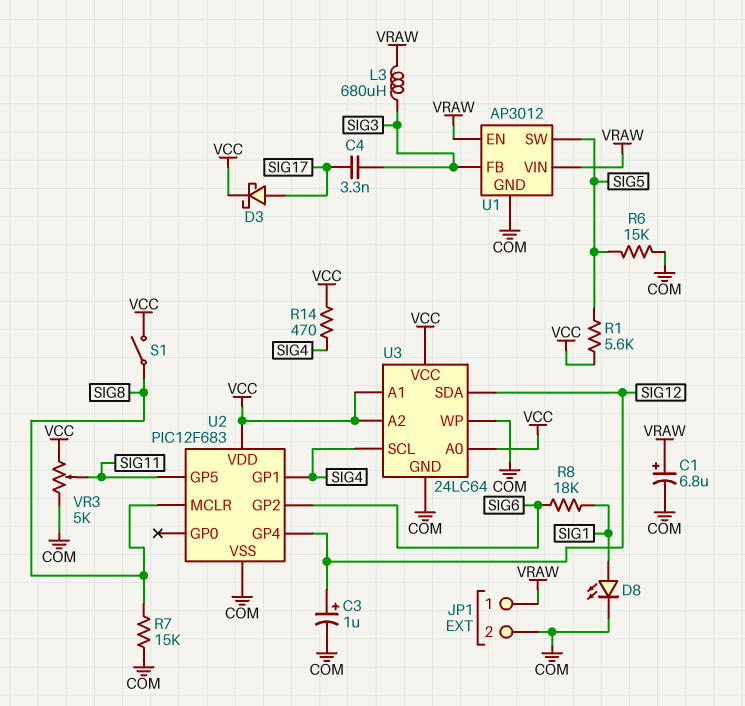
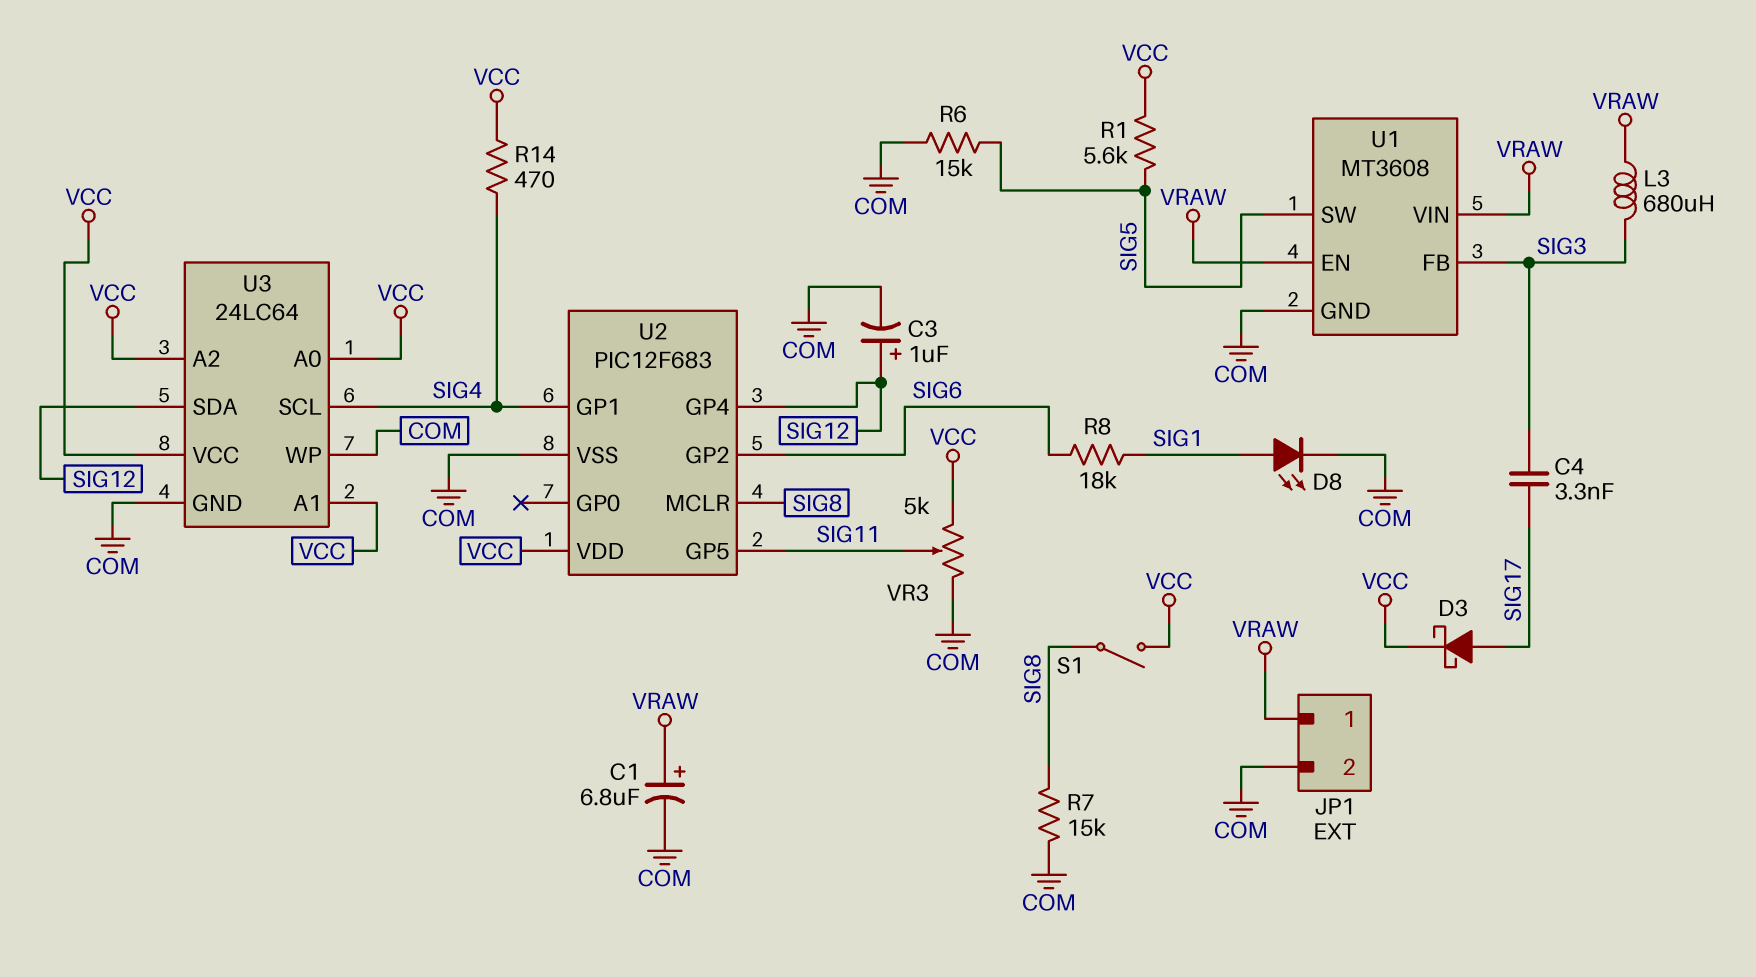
U1: AP3012 -> MT3608

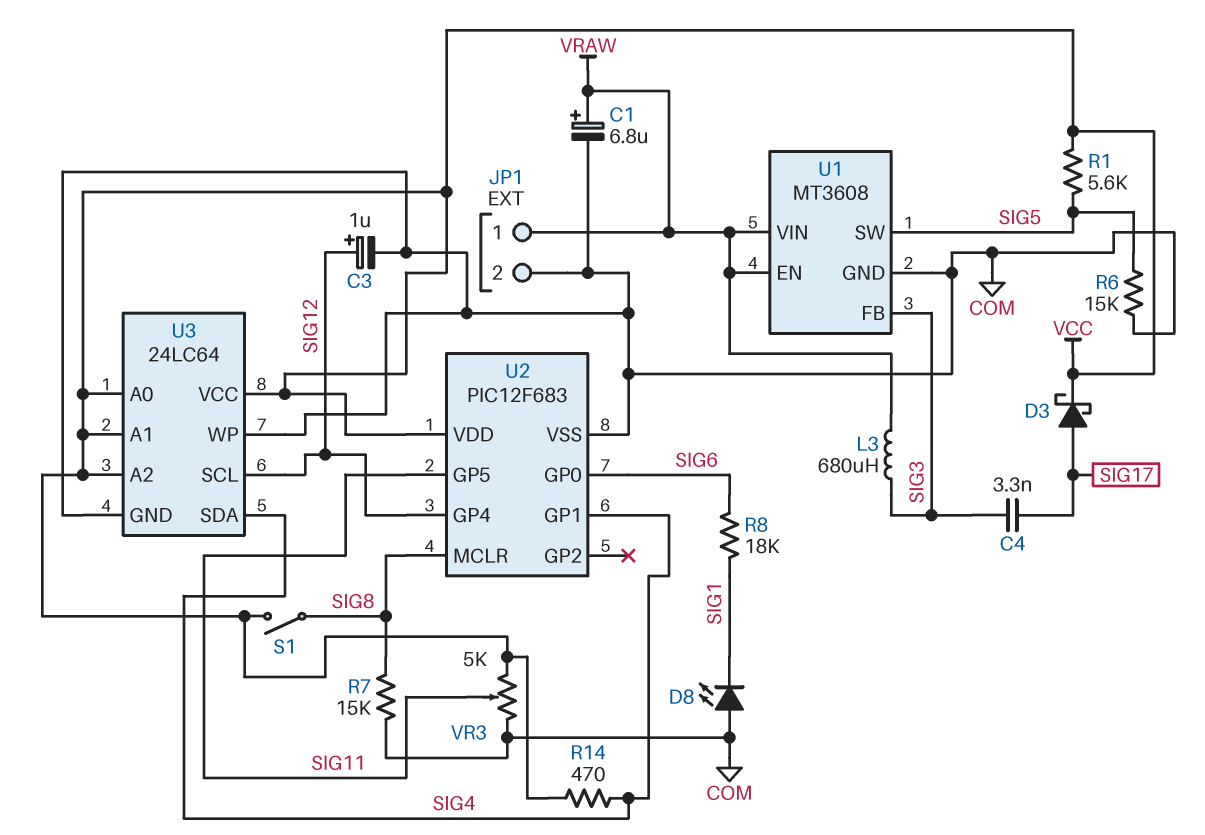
D8: LED (A SIG1, K COM) -> LED (A COM, K SIG1)
U2 pin GP0: none -> SIG6
U2 pin GP2: SIG6 -> none
U3 pin SCL: SIG4 -> SIG12
U3 pin SDA: SIG12 -> SIG4

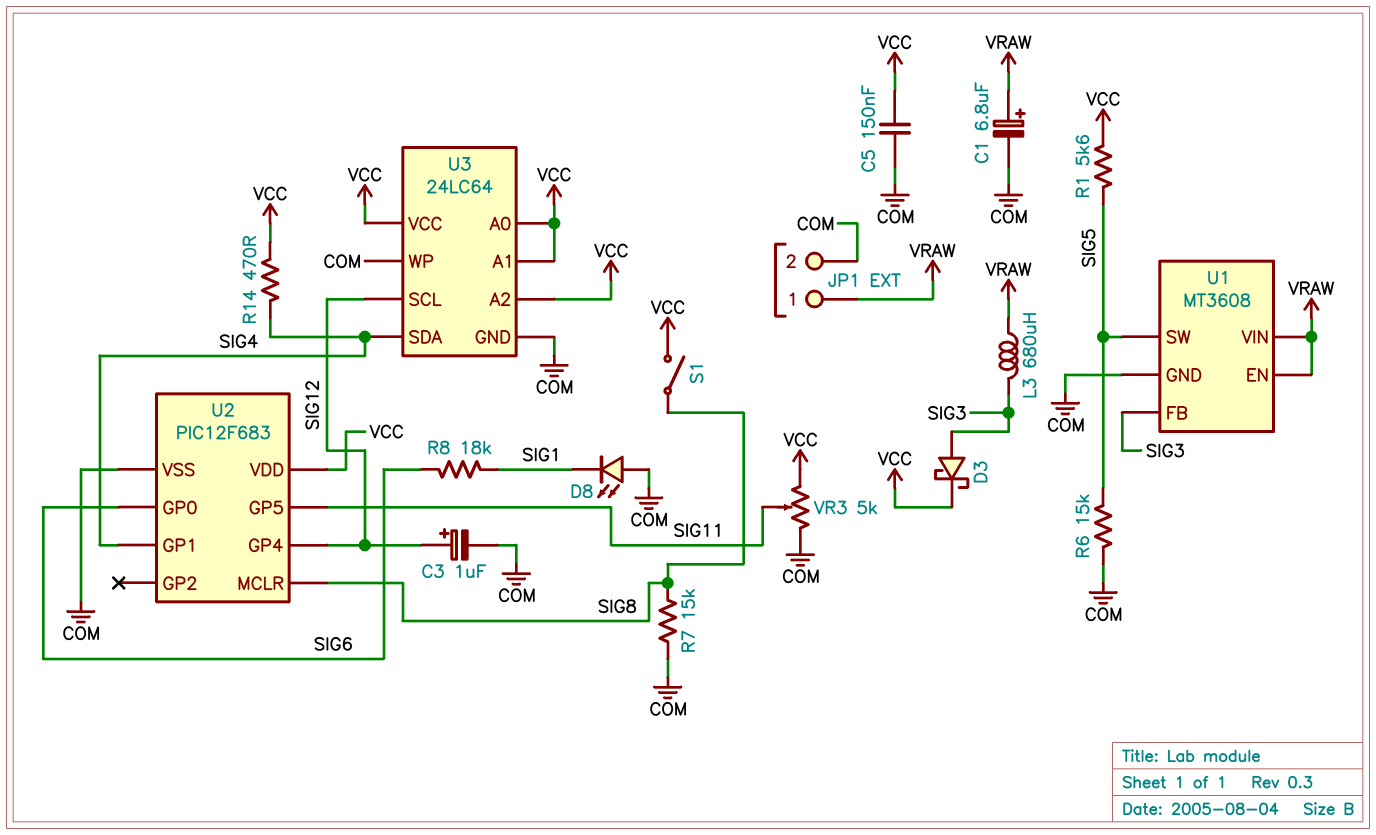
C4: 3.3nF (SIG3, SIG17) -> none
C5: none -> 150nF (COM, VCC)
D3: schottky (A SIG17, K VCC) -> schottky (A SIG3, K VCC)

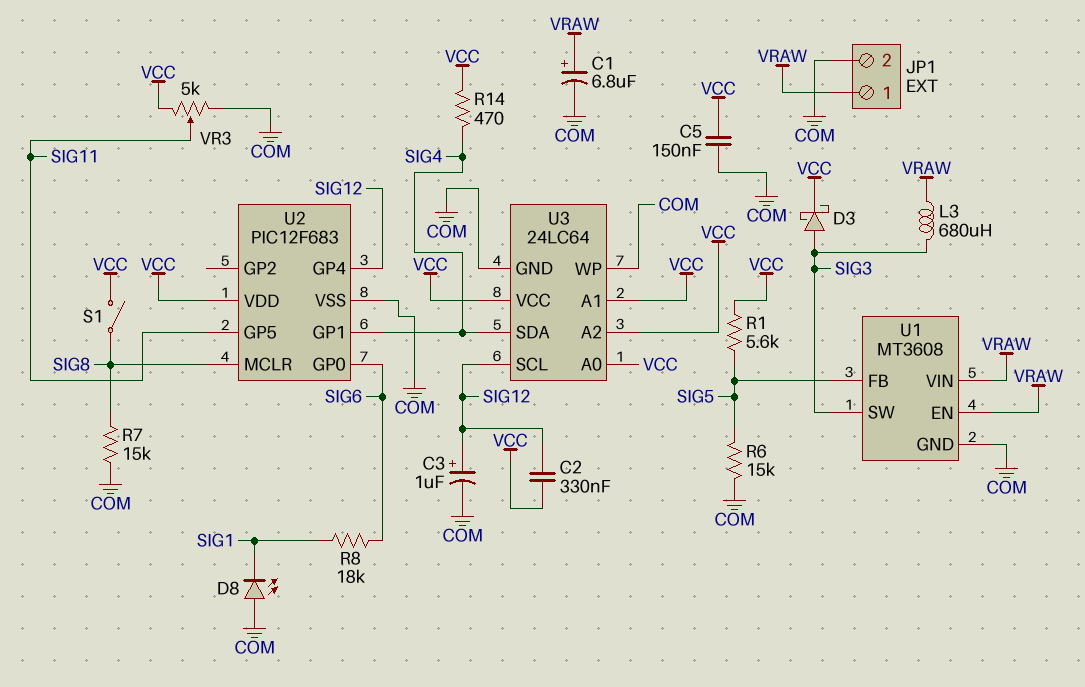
C2: none -> 330nF (SIG12, VCC)
U1 pin FB: SIG3 -> SIG5
U1 pin SW: SIG5 -> SIG3

